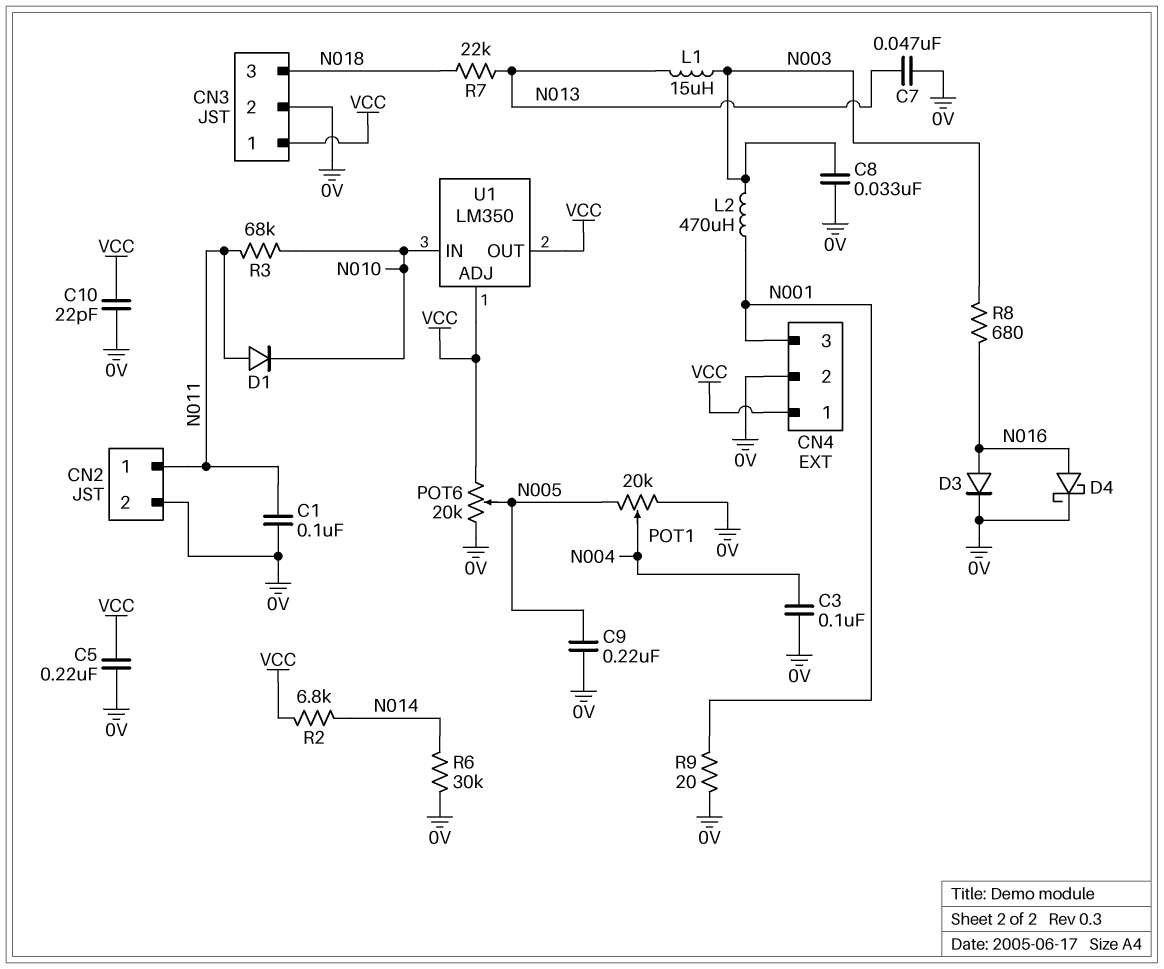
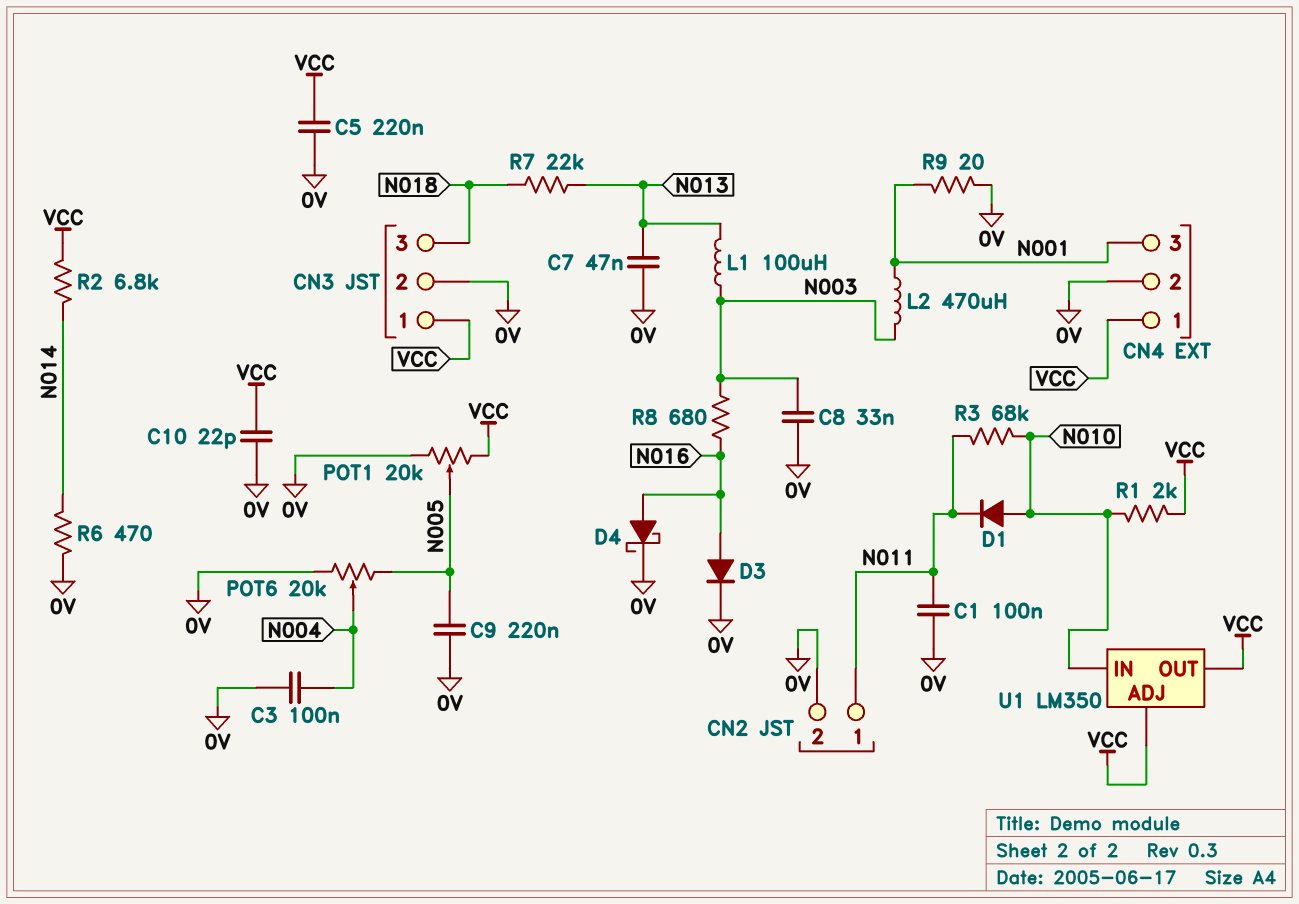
D1: diode (A N011, K N010) -> diode (A N010, K N011)
L1: 15uH (N003, N013) -> 100uH (N003, N013)
POT1: 20k (0V, N005, wiper N004) -> 20k (0V, VCC, wiper N005)
POT6: 20k (0V, VCC, wiper N005) -> 20k (0V, N005, wiper N004)
R1: none -> 2k (N010, VCC)
R6: 30k (0V, N014) -> 470 (0V, N014)

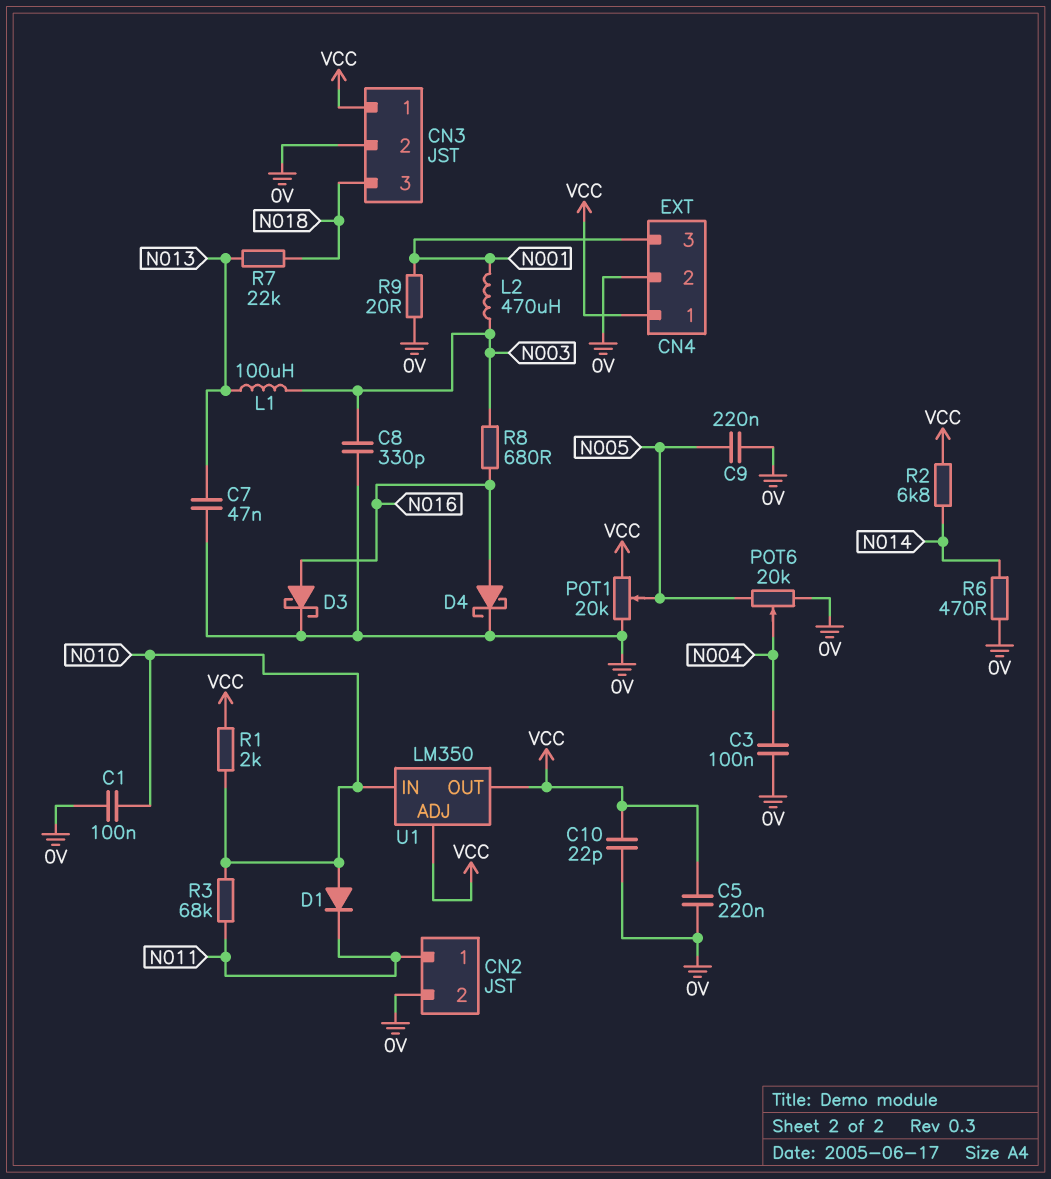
C1: 100nF (0V, N011) -> 100nF (0V, N010)
C8: 33nF (0V, N003) -> 330pF (0V, N003)
D3: diode (A N016, K 0V) -> schottky (A N016, K 0V)

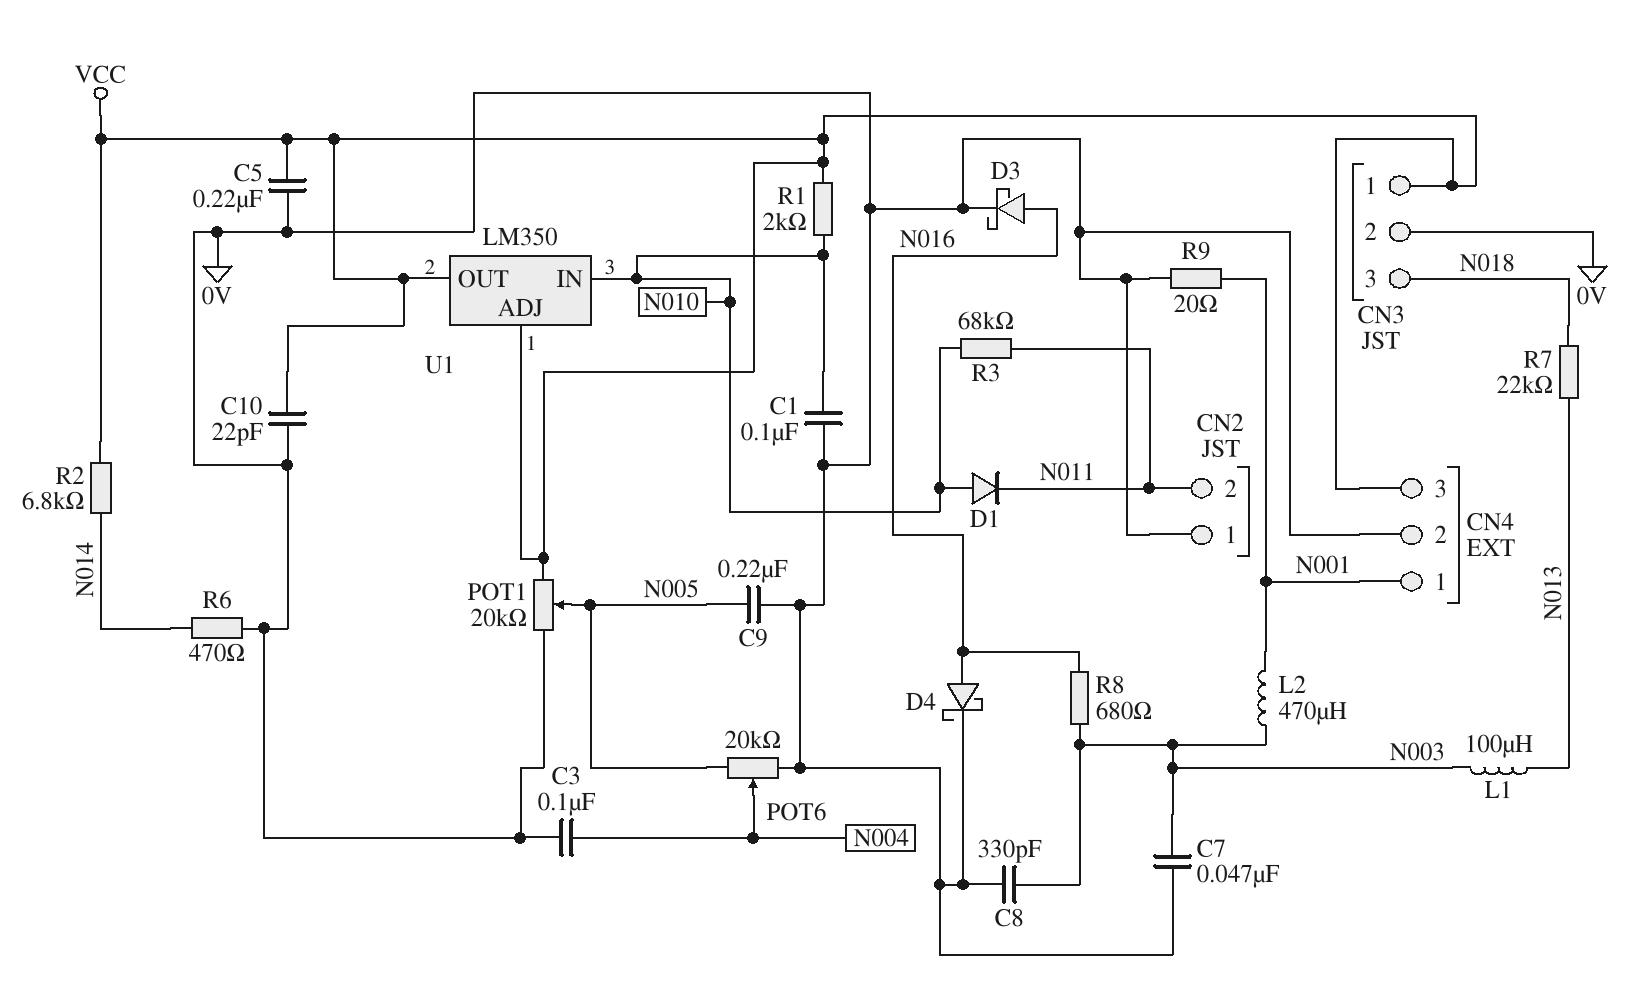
C7: 47nF (0V, N013) -> 47nF (0V, N003)
CN2 pin 1: N011 -> 0V
CN2 pin 2: 0V -> N011
CN4 pin 1: VCC -> N001
CN4 pin 3: N001 -> VCC

